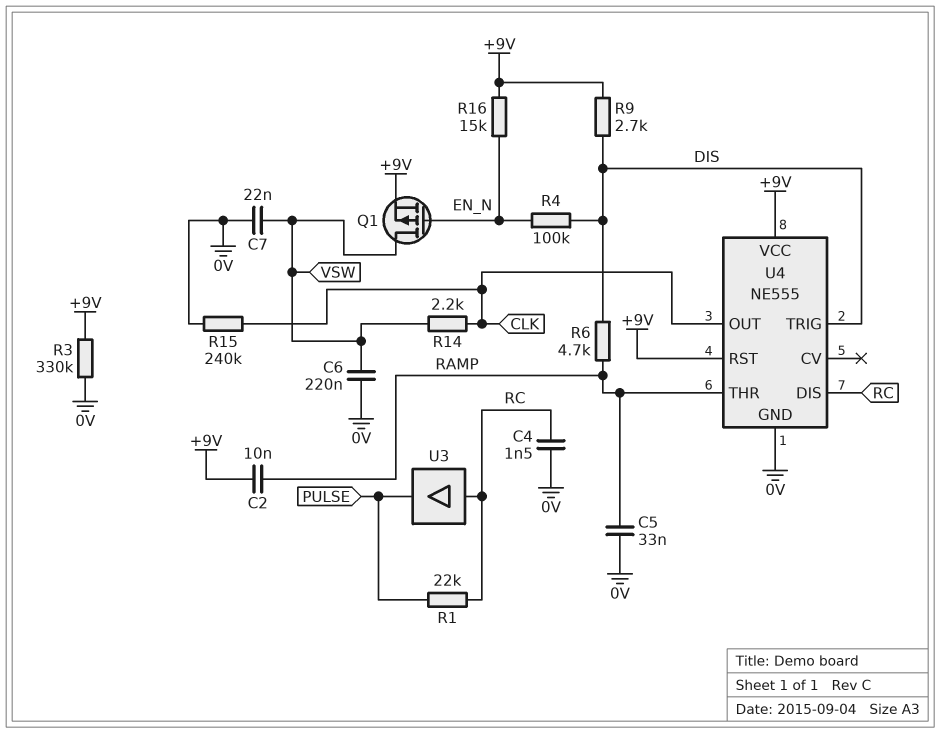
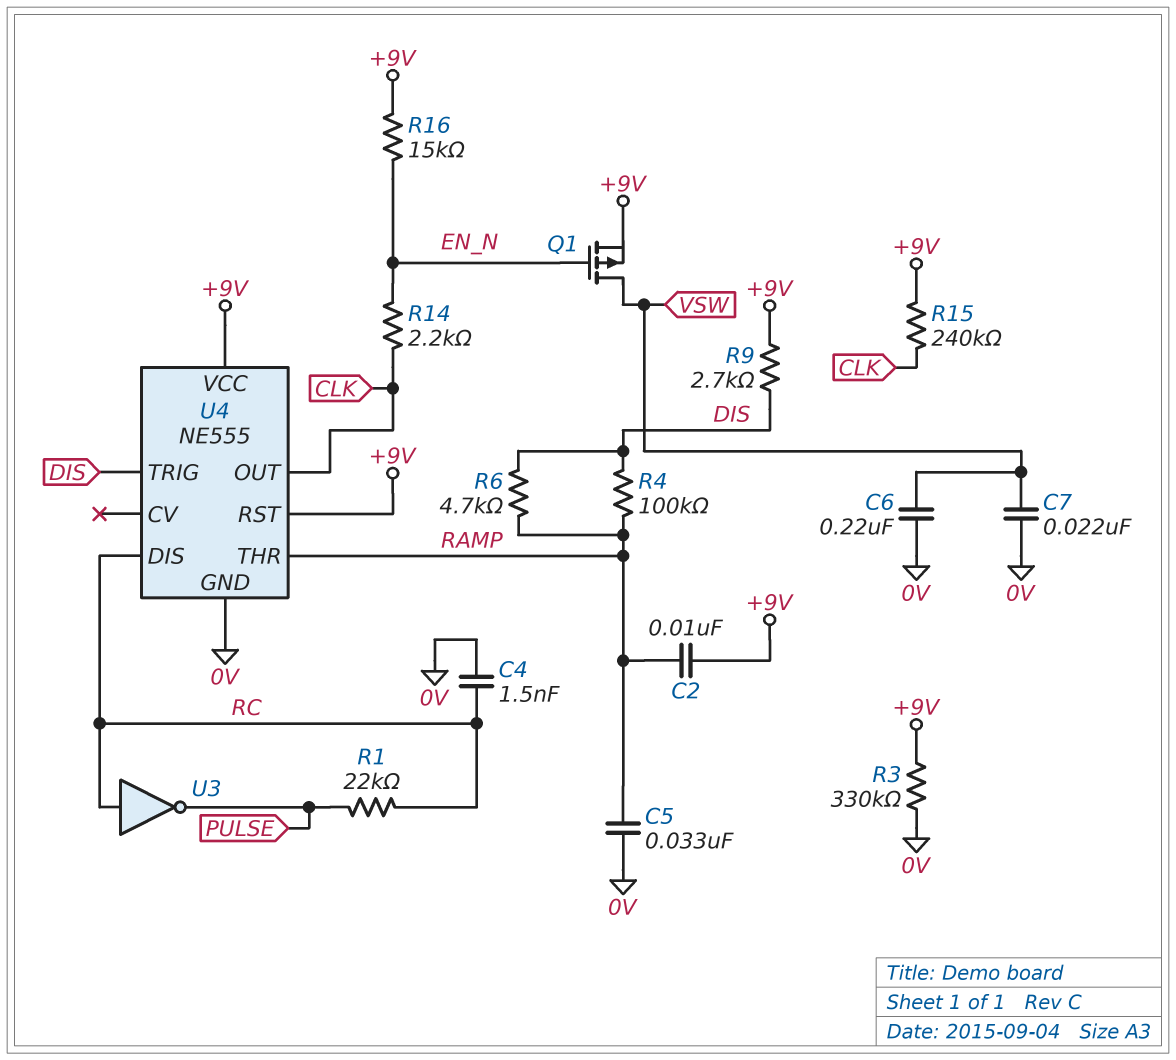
R4: 100k (DIS, EN_N) -> 100k (DIS, RAMP)
R14: 2.2k (CLK, VSW) -> 2.2k (CLK, EN_N)
R15: 240k (0V, CLK) -> 240k (+9V, CLK)
U3: buffer (in RC, out PULSE) -> NOT (in RC, out PULSE)

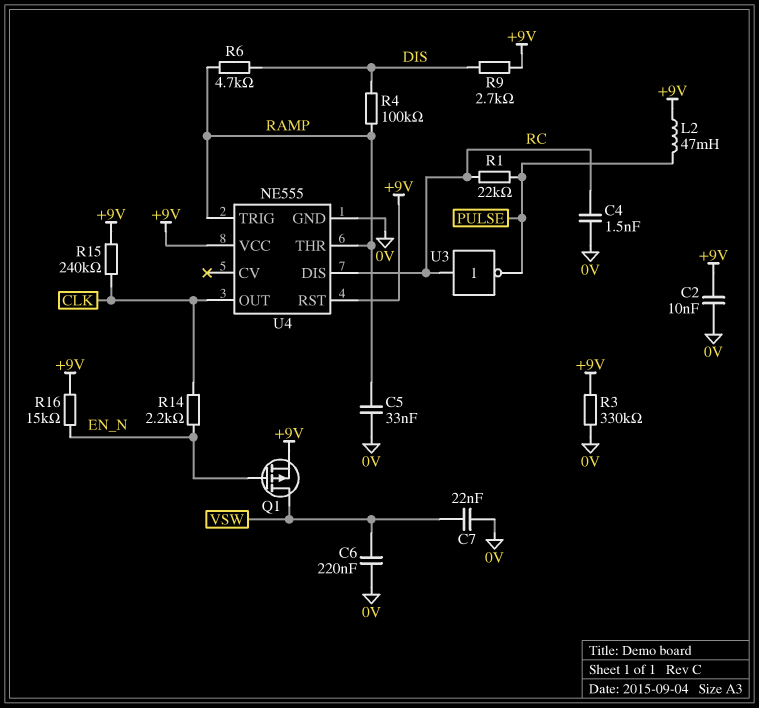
C2: 10nF (+9V, RAMP) -> 10nF (+9V, 0V)
L2: none -> 47mH (+9V, PULSE)
U4 pin TRIG: DIS -> RAMP

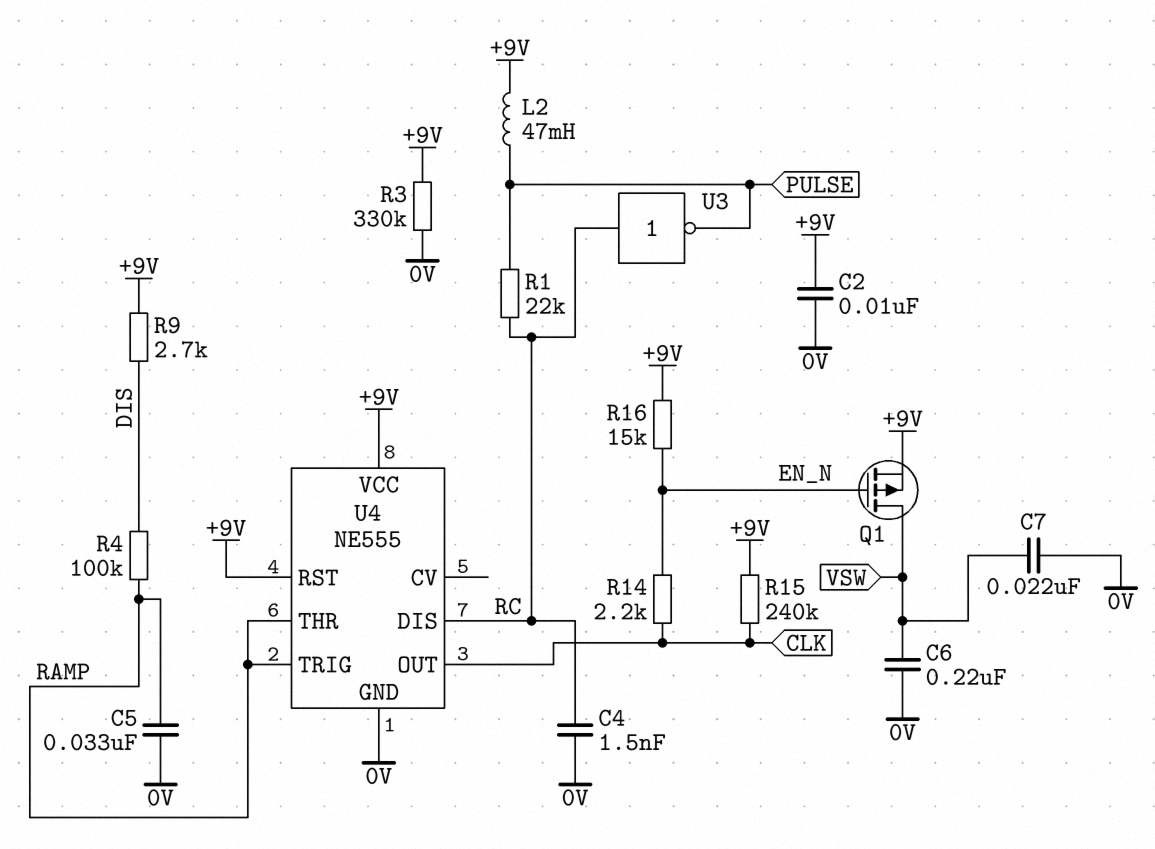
R6: 4.7k (DIS, RAMP) -> none

